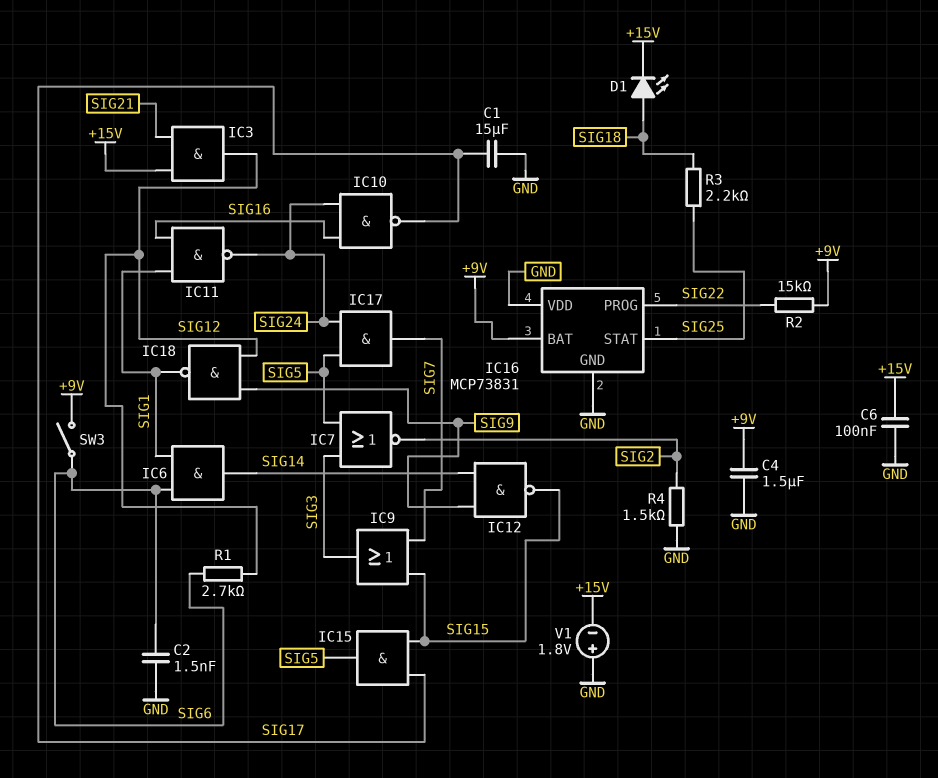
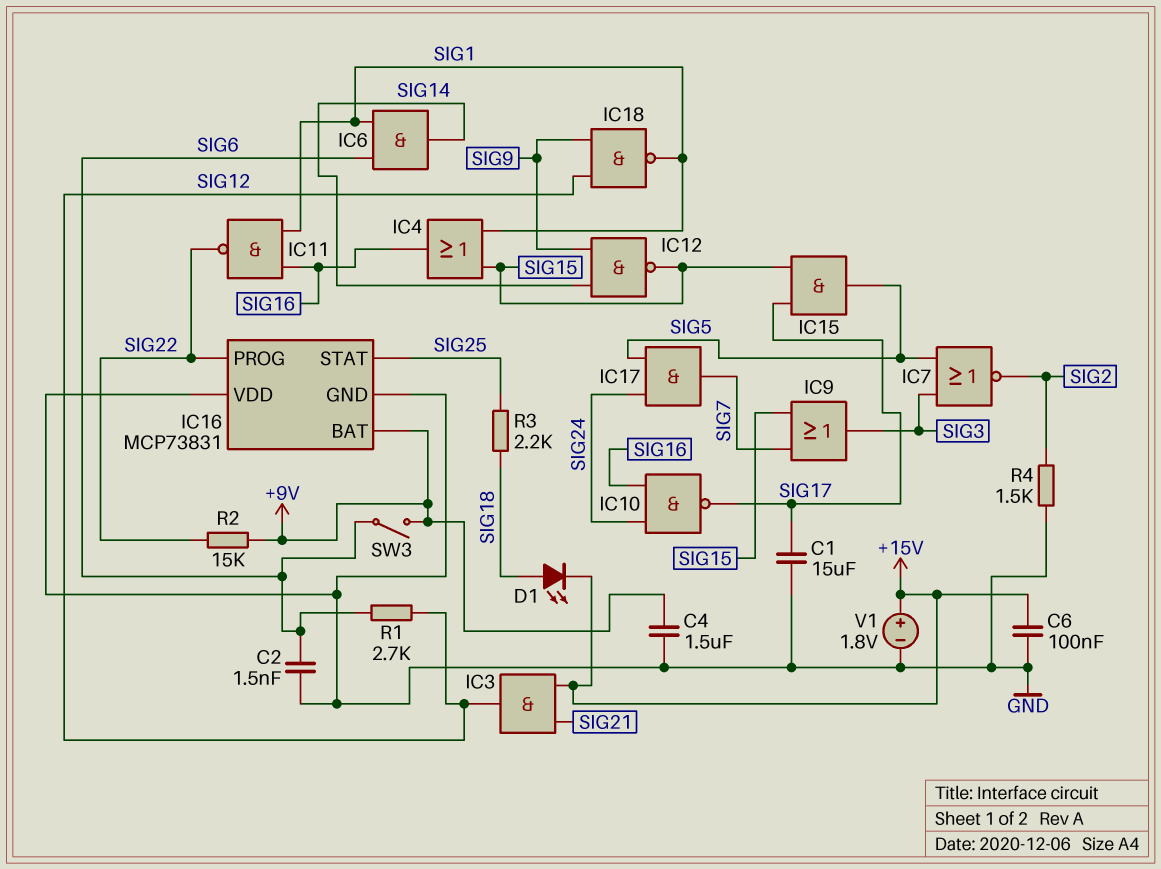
IC4: none -> OR (in SIG1, in SIG15, out SIG16)
IC11: NAND (in SIG1, in SIG16, out SIG24) -> NAND (in SIG1, in SIG16, out SIG22)
V1: 1.8V (plus GND, minus +15V) -> 1.8V (plus +15V, minus GND)

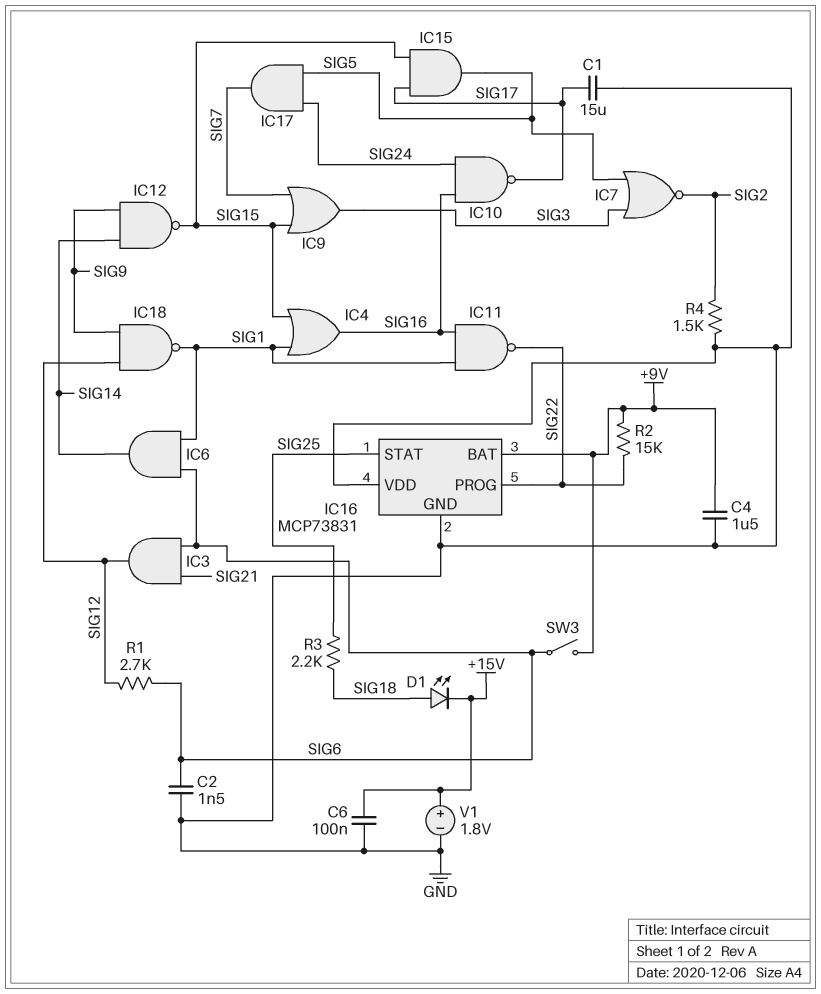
IC3: AND (in +15V, in SIG21, out SIG12) -> AND (in SIG6, in SIG21, out SIG12)

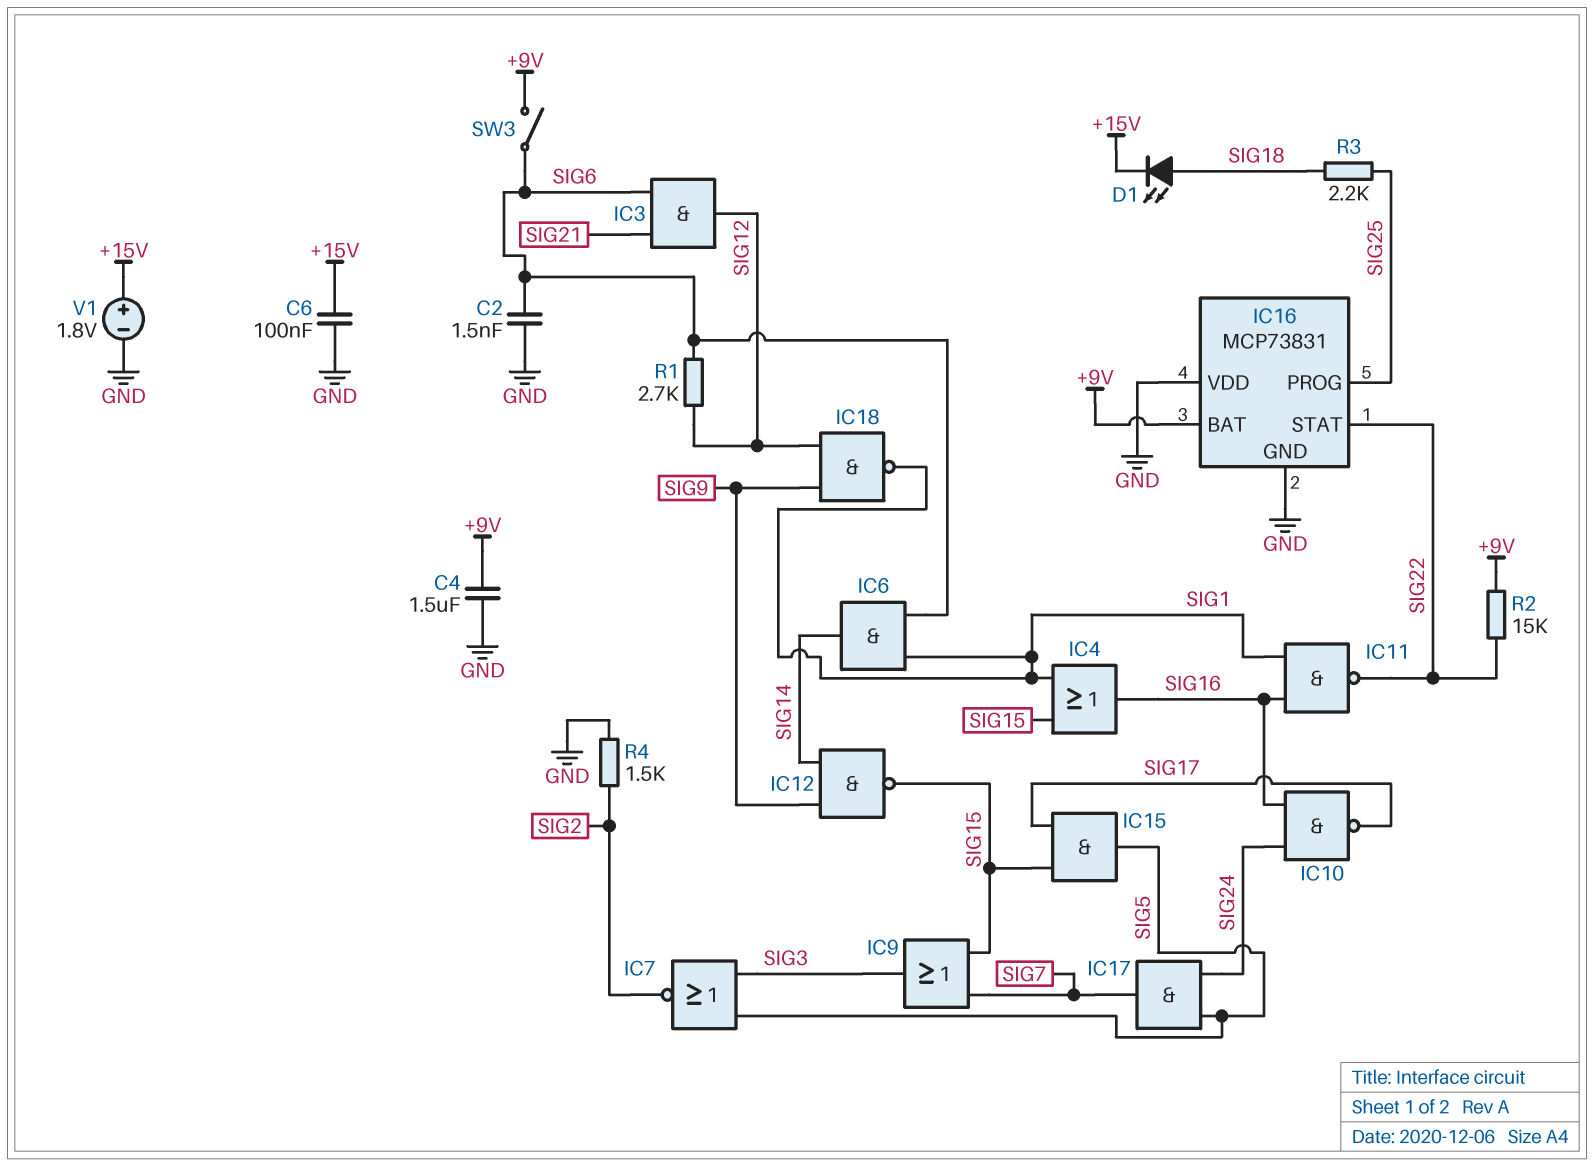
C1: 15uF (GND, SIG17) -> none
IC16 pin PROG: SIG22 -> SIG25
IC16 pin STAT: SIG25 -> SIG22

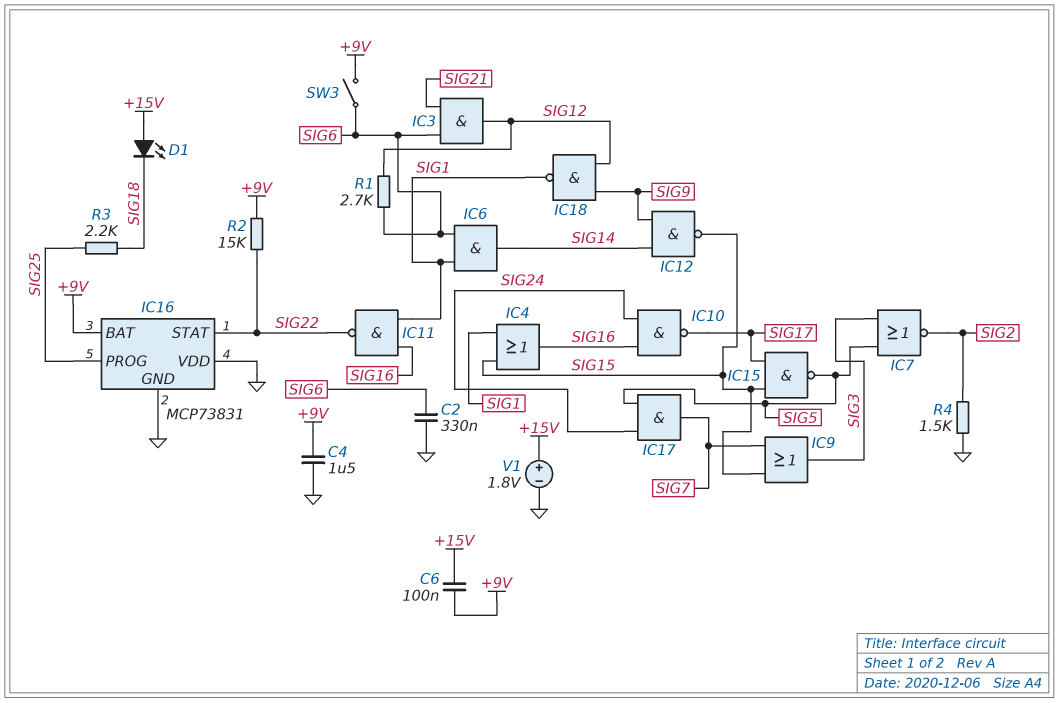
C2: 1.5nF (GND, SIG6) -> 330nF (GND, SIG6)
C6: 100nF (+15V, GND) -> 100nF (+9V, +15V)
D1: LED (A SIG18, K +15V) -> LED (A +15V, K SIG18)
IC15: AND (in SIG15, in SIG17, out SIG5) -> NAND (in SIG15, in SIG17, out SIG5)

